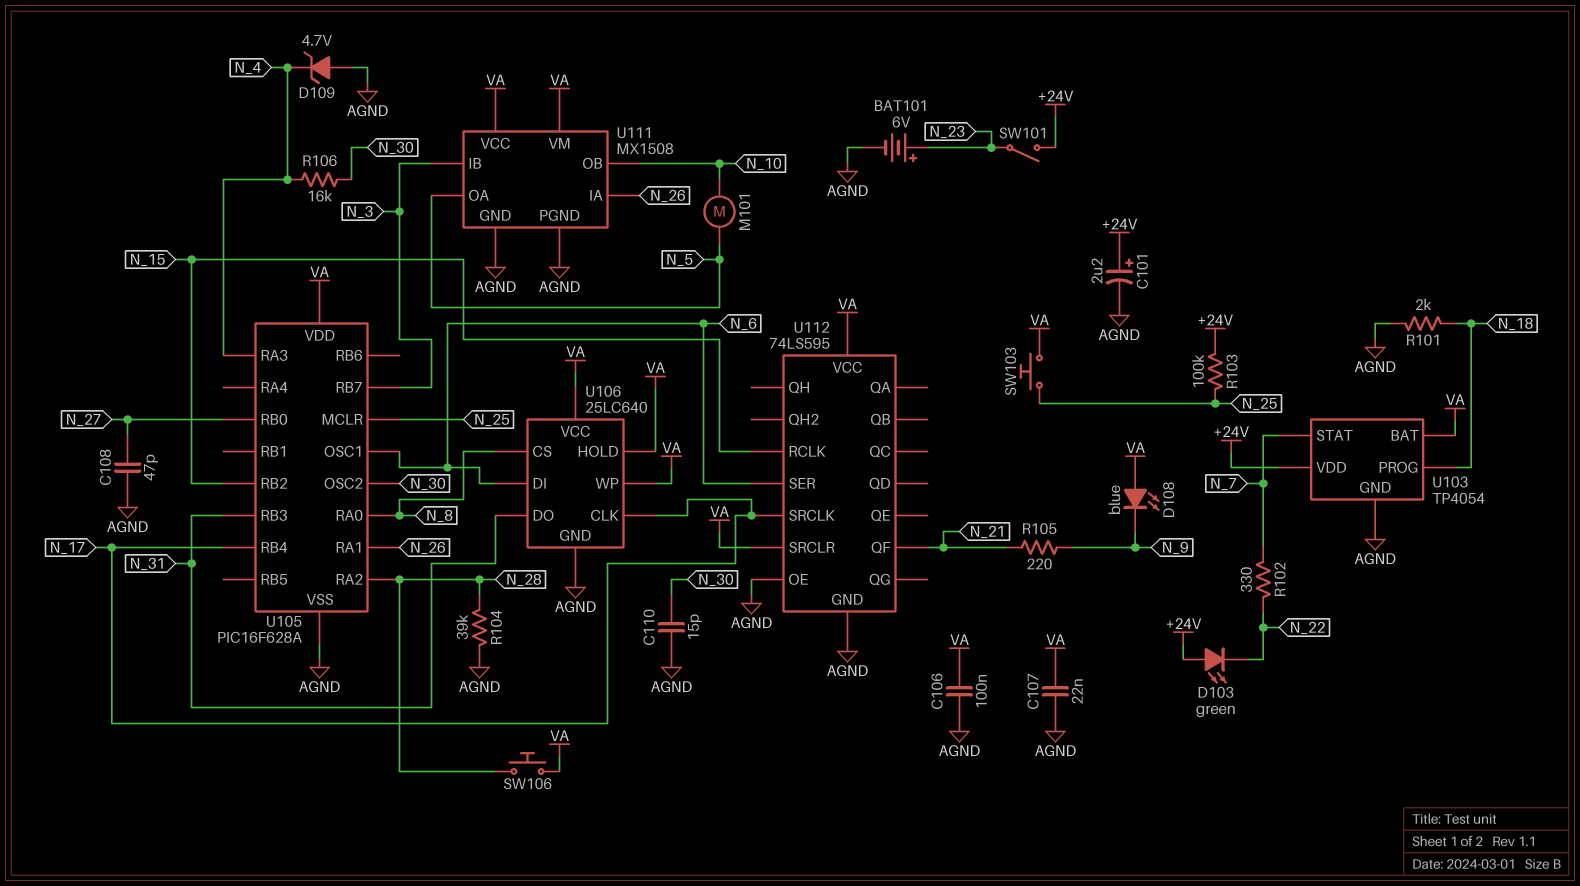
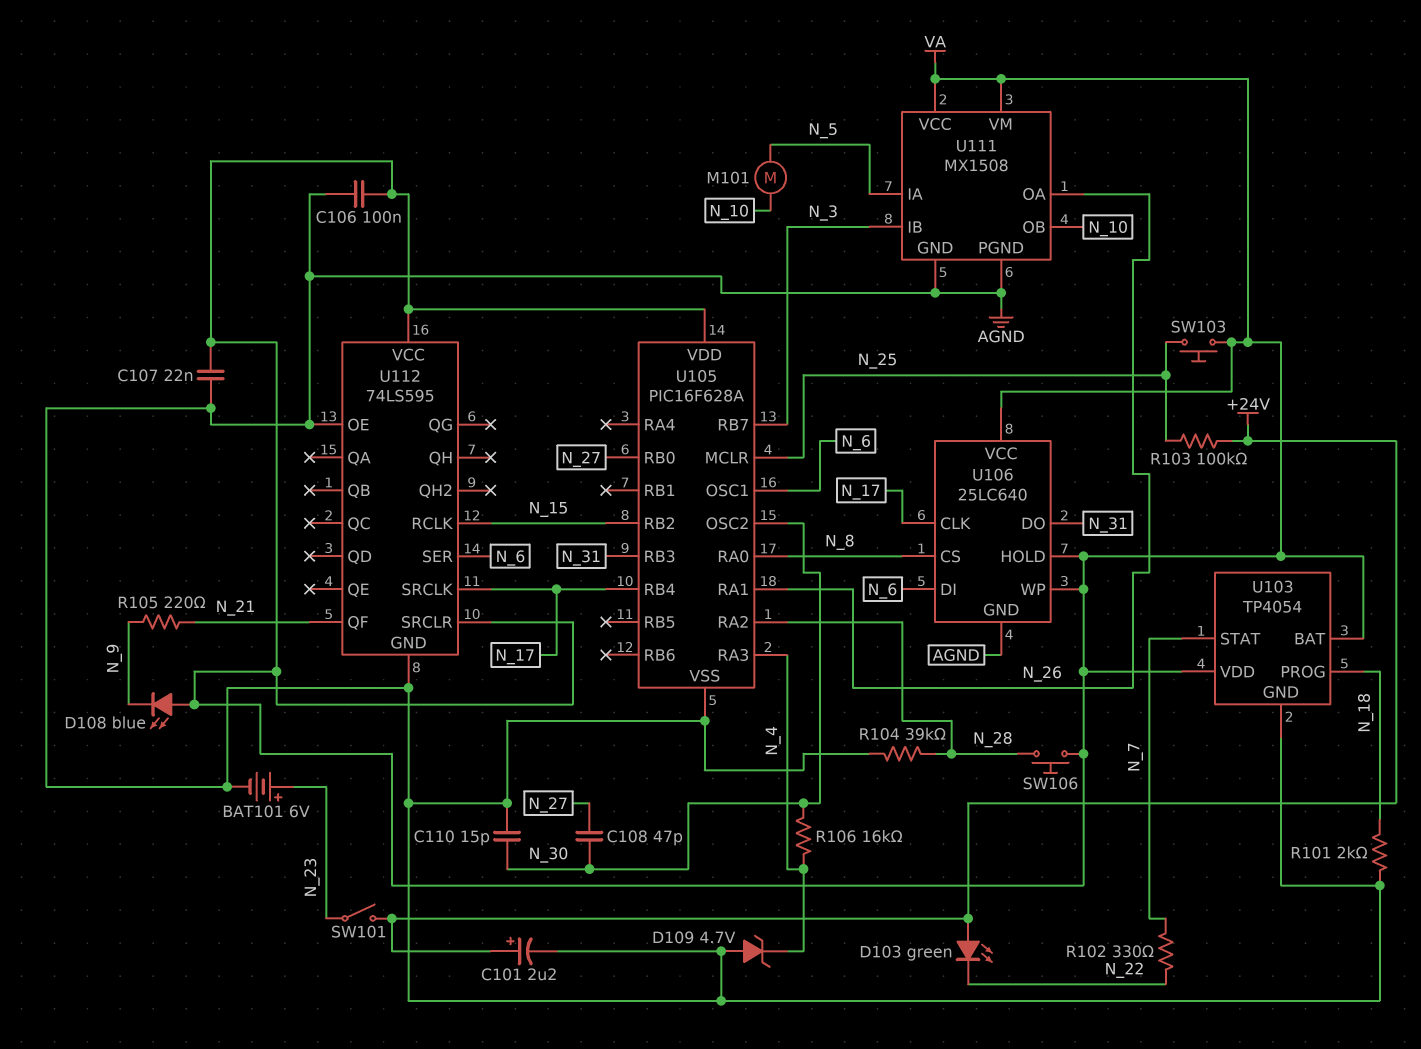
C108: 47pF (AGND, N_27) -> 47pF (N_27, N_30)
U103 pin VDD: +24V -> VA
U111 pin IA: N_26 -> N_5
U111 pin OA: N_5 -> N_26

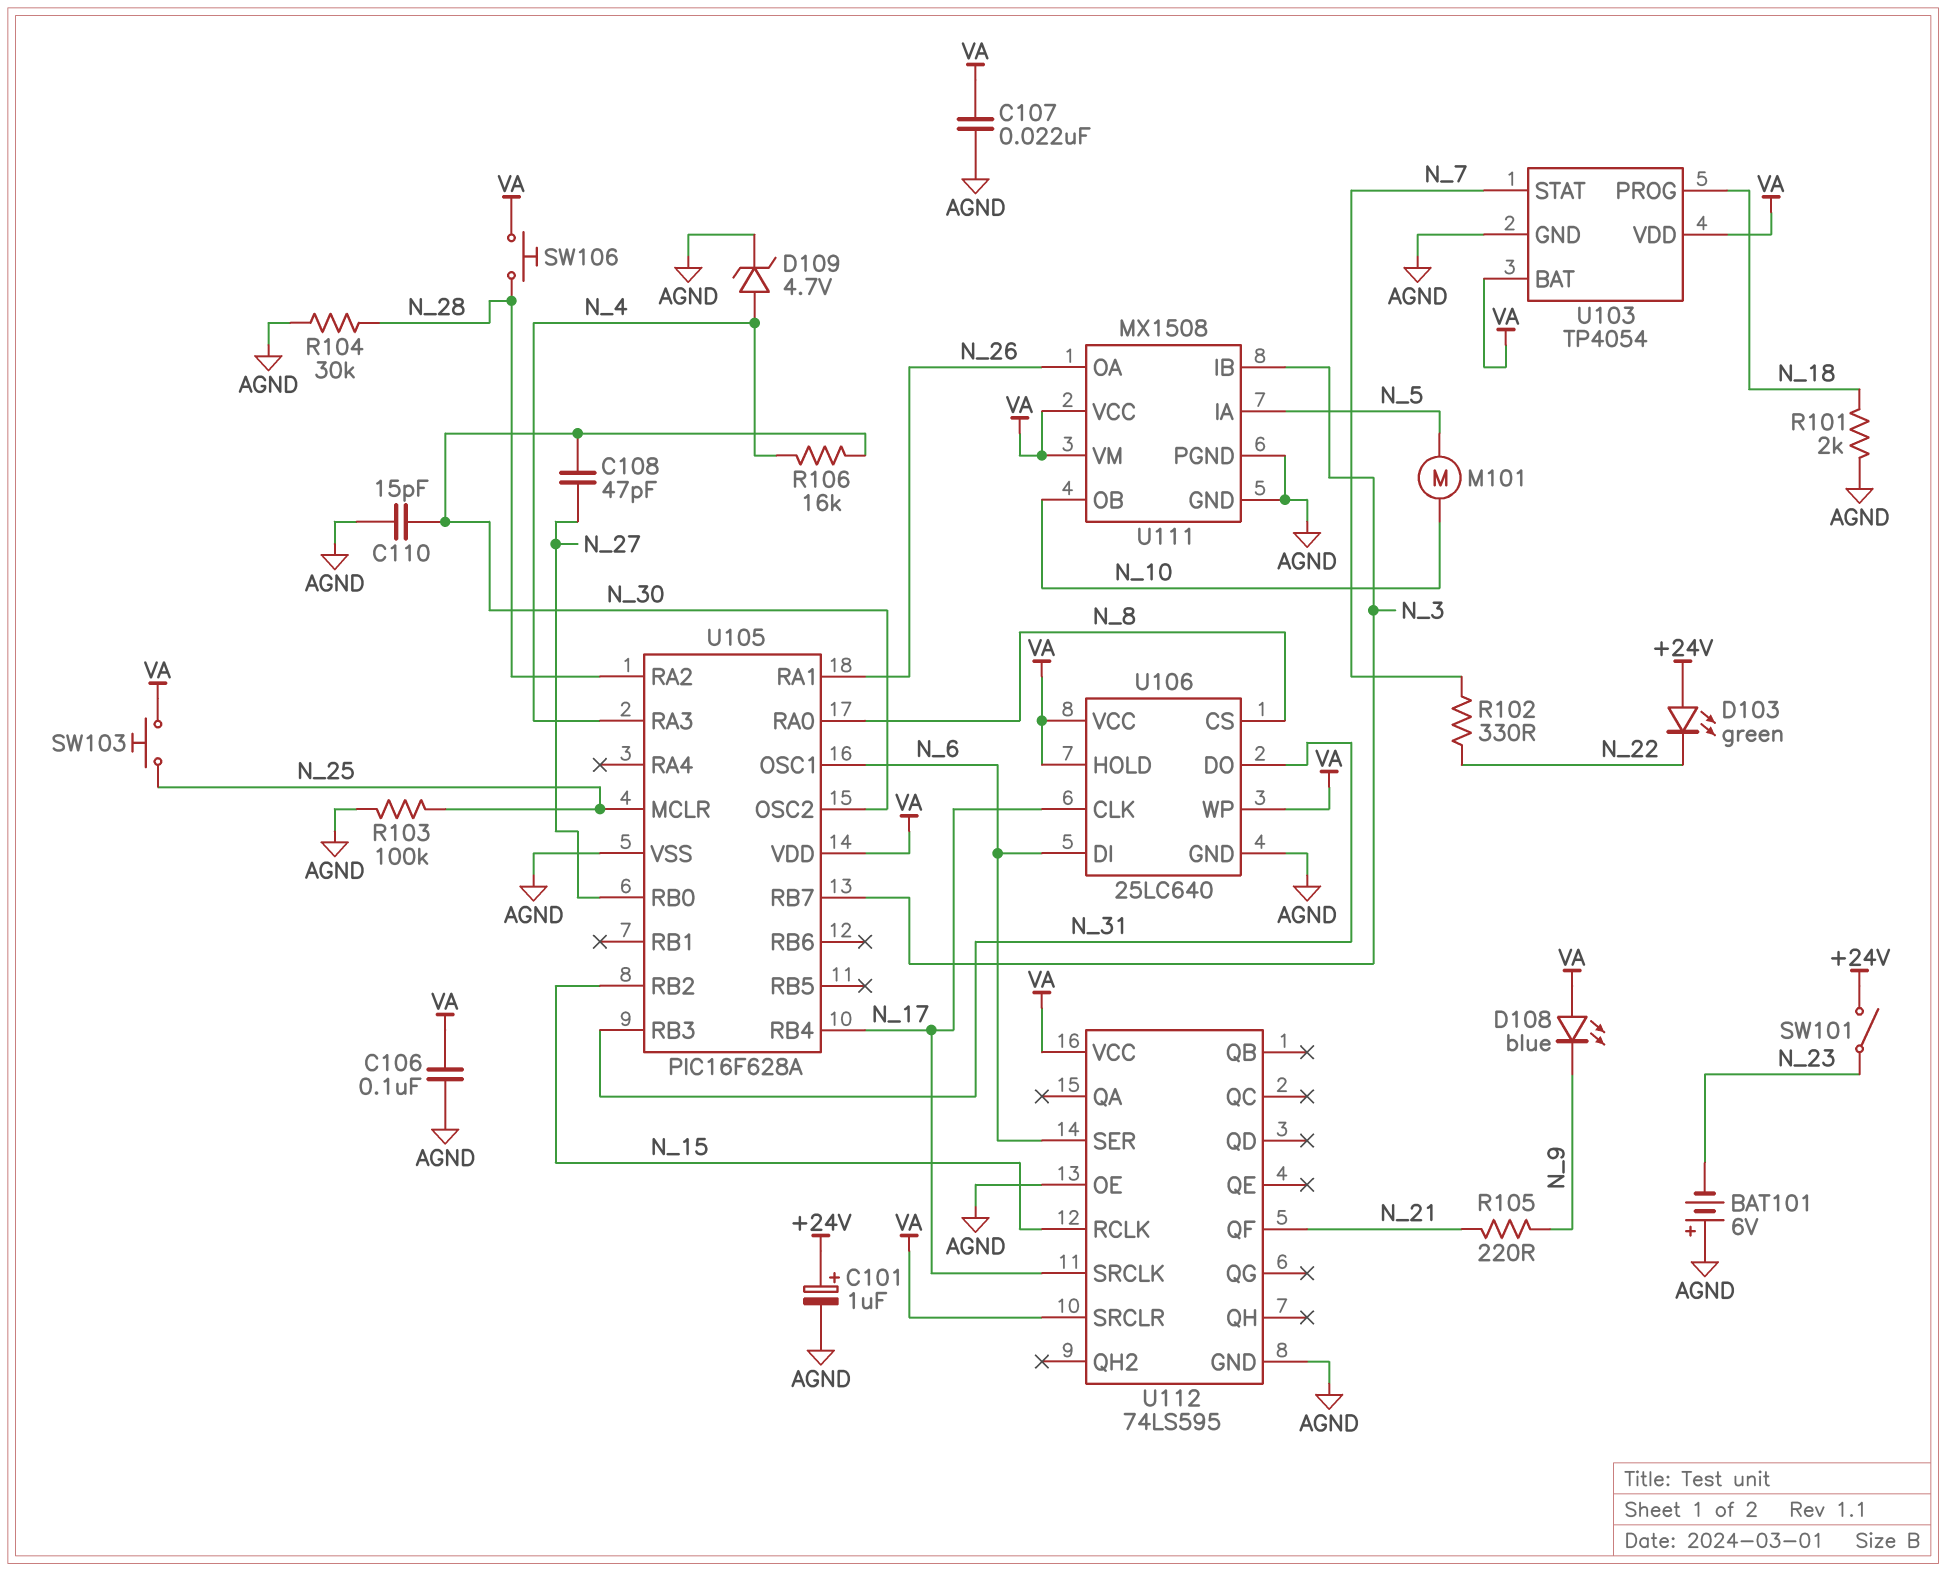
BAT101: 6V (plus N_23, minus AGND) -> 6V (plus AGND, minus N_23)
C101: 2.2uF (plus +24V, minus AGND) -> 1uF (plus +24V, minus AGND)
D109: zener 4.7V (A AGND, K N_4) -> zener 4.7V (A N_4, K AGND)
R103: 100k (+24V, N_25) -> 100k (AGND, N_25)
R104: 39k (AGND, N_28) -> 30k (AGND, N_28)

